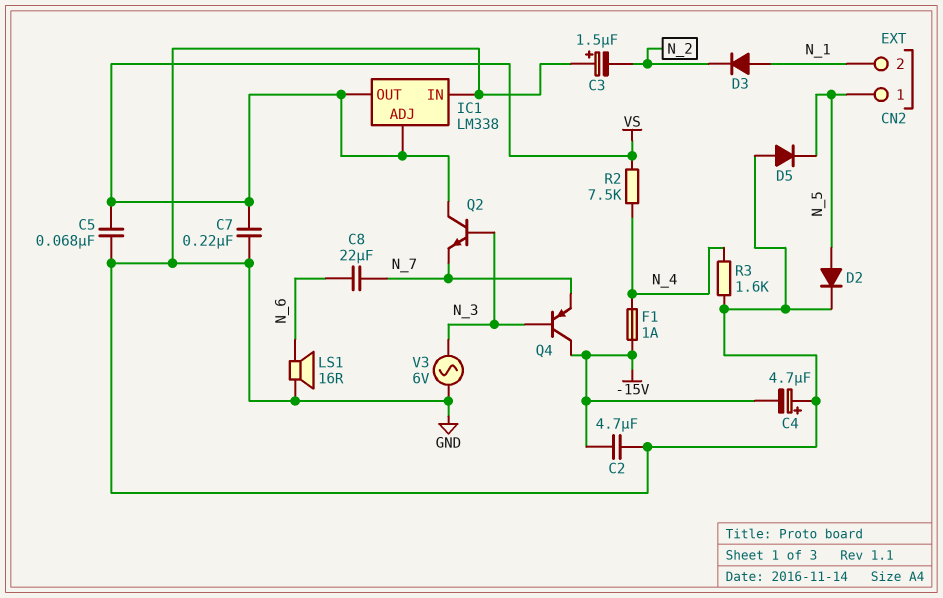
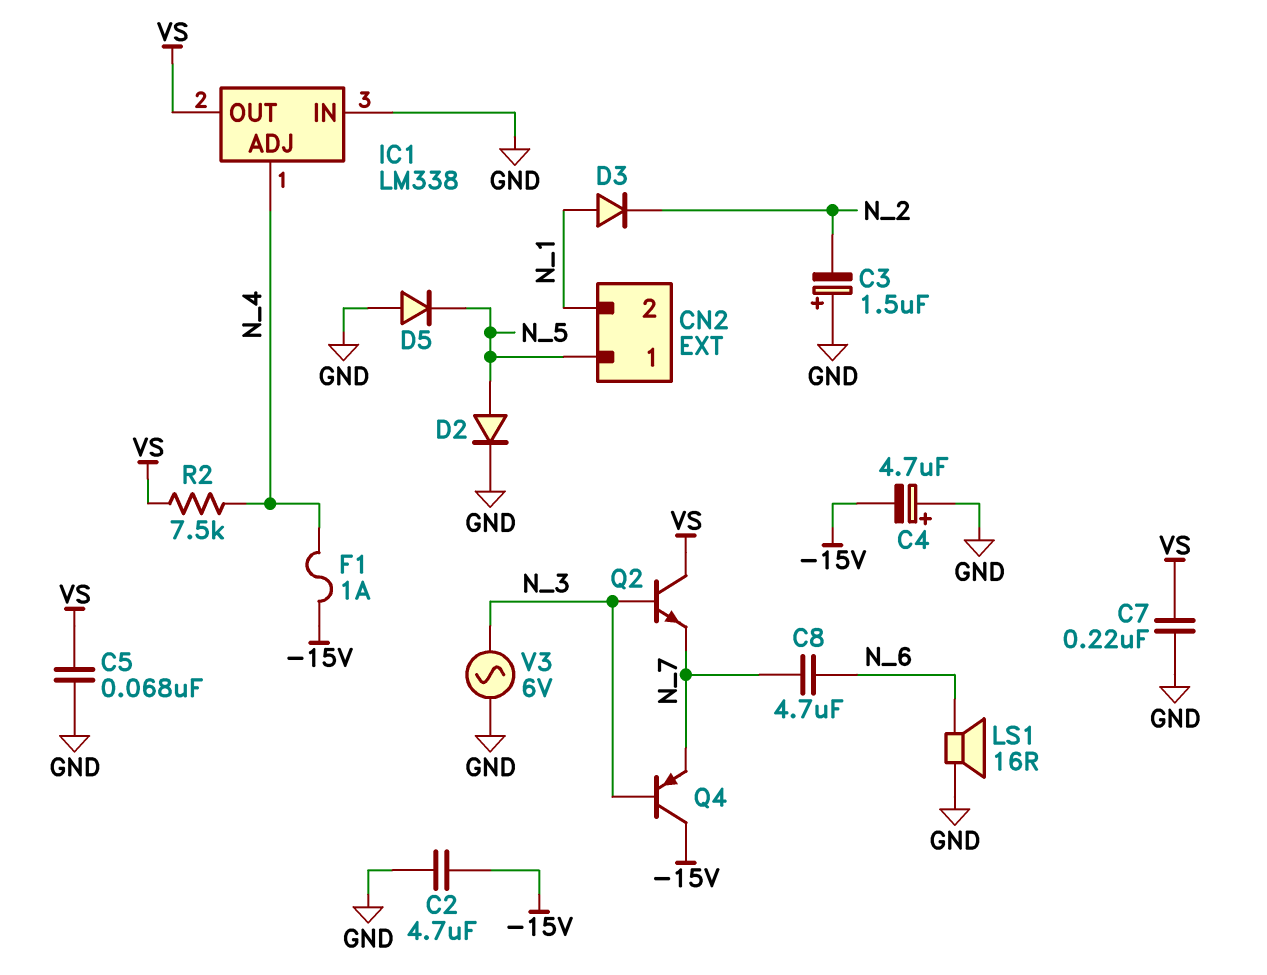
C8: 22uF (N_6, N_7) -> 4.7uF (N_6, N_7)
IC1 pin ADJ: VS -> N_4
R3: 1.6k (GND, N_4) -> none

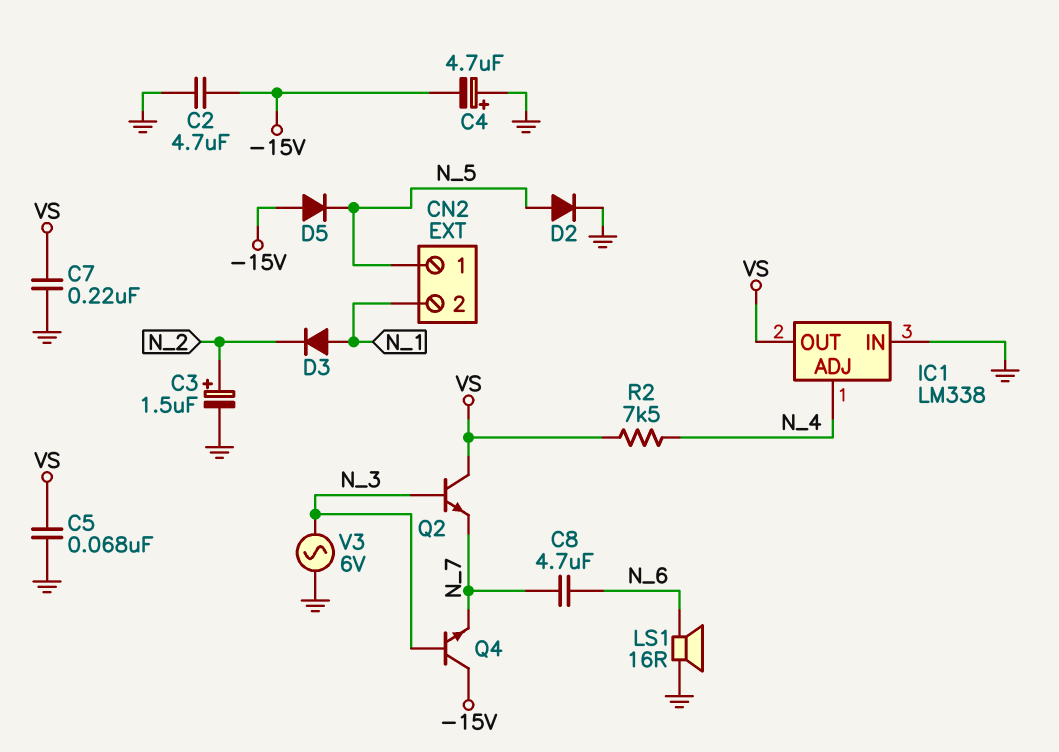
C3: 1.5uF (plus GND, minus N_2) -> 1.5uF (plus N_2, minus GND)
D5: diode (A GND, K N_5) -> diode (A -15V, K N_5)
F1: 1A (-15V, N_4) -> none
Q4: PNP (B N_3, C -15V, E N_7) -> NPN (B N_3, C -15V, E N_7)

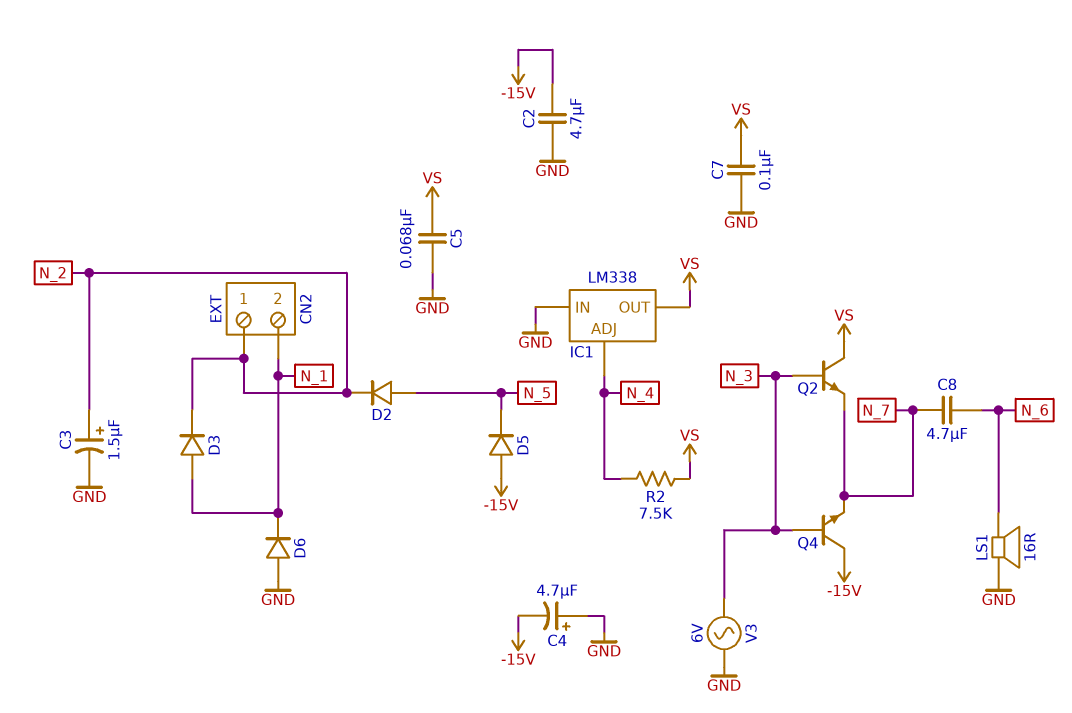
C7: 220nF (GND, VS) -> 100nF (GND, VS)
CN2 pin 1: N_5 -> N_2
D2: diode (A N_5, K GND) -> diode (A N_5, K N_2)
D6: none -> diode (A GND, K N_1)

